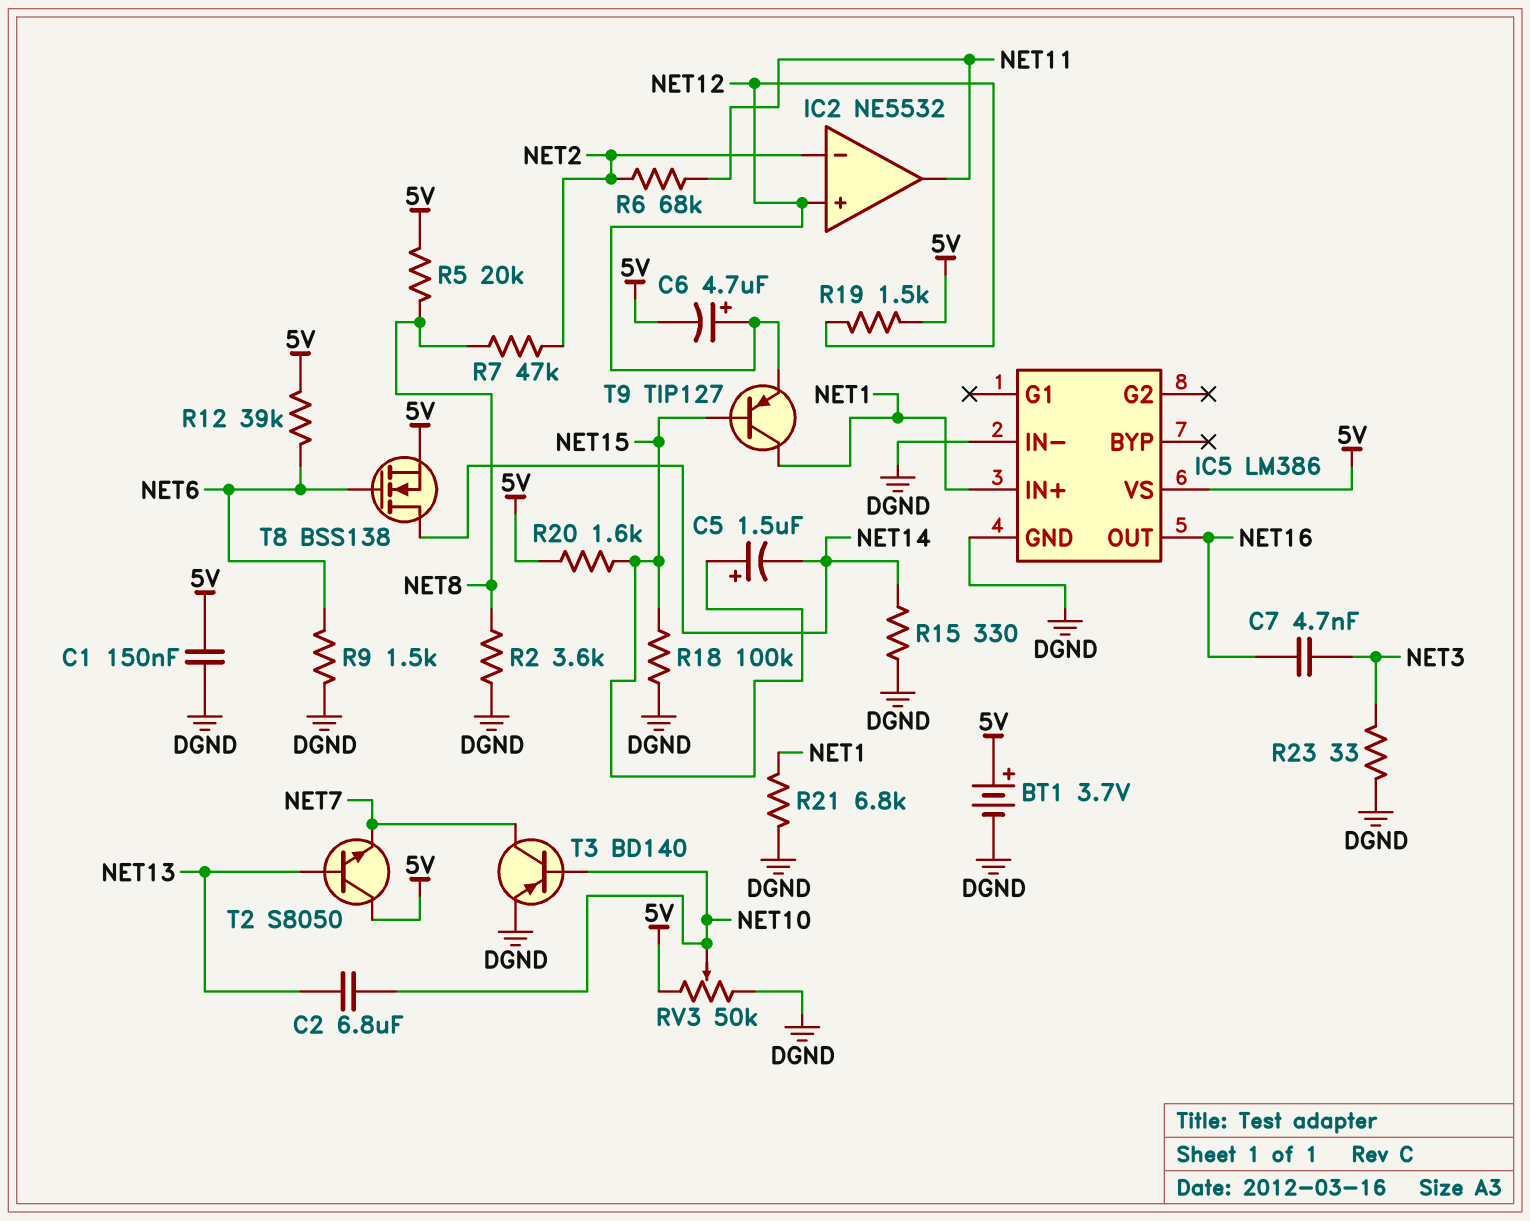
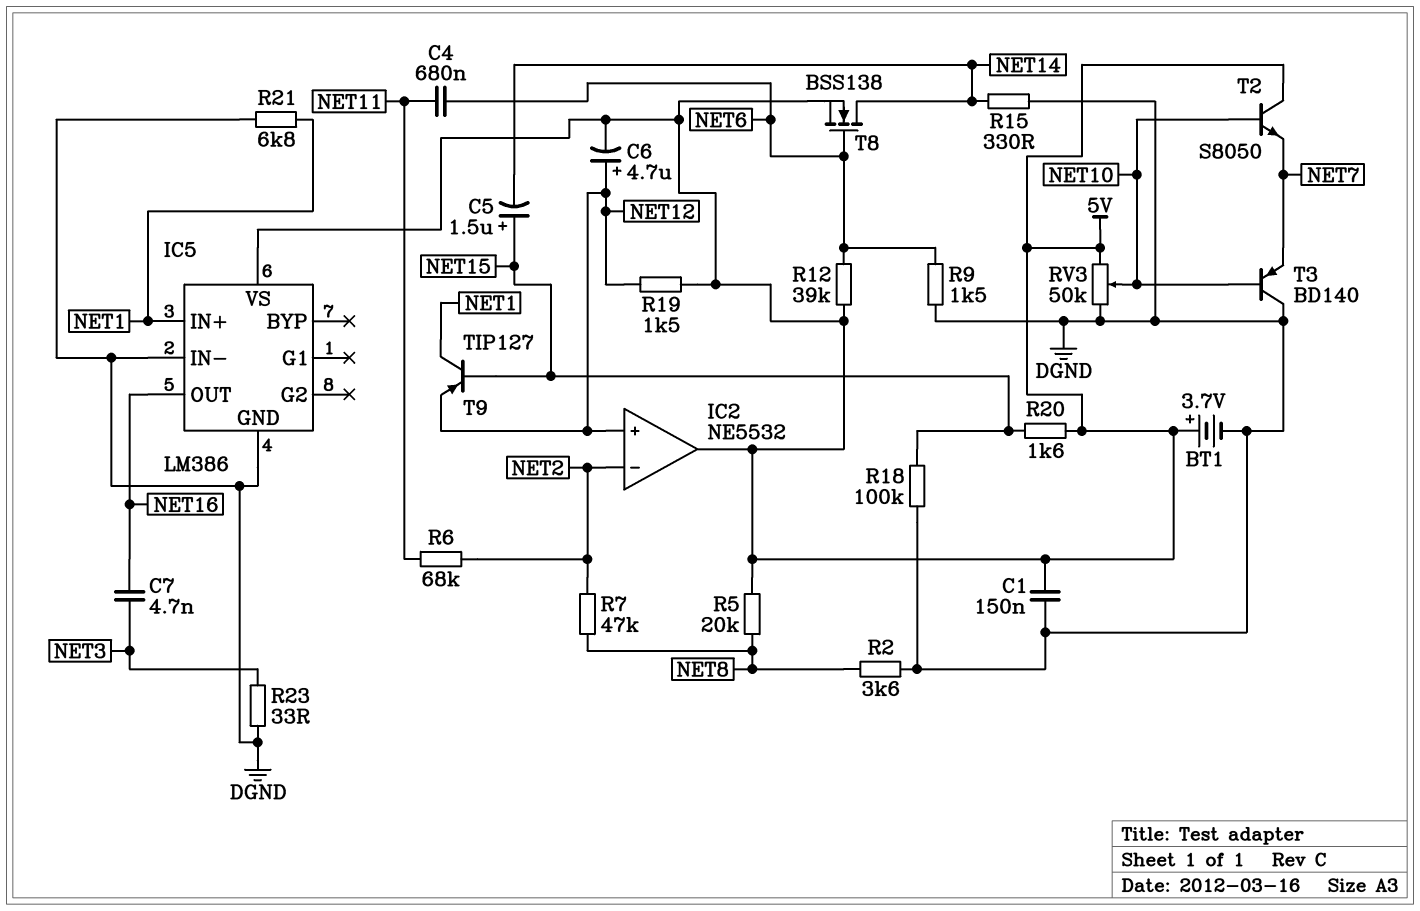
C2: 6.8uF (NET10, NET13) -> none
C4: none -> 680nF (NET6, NET11)
IC2 pin out: NET11 -> 5V
T2: NPN S8050 (B NET13, C 5V, E NET7) -> NPN S8050 (B NET10, C 5V, E NET7)
T3: PNP BD140 (B NET10, C NET7, E DGND) -> PNP BD140 (B NET10, C DGND, E NET7)

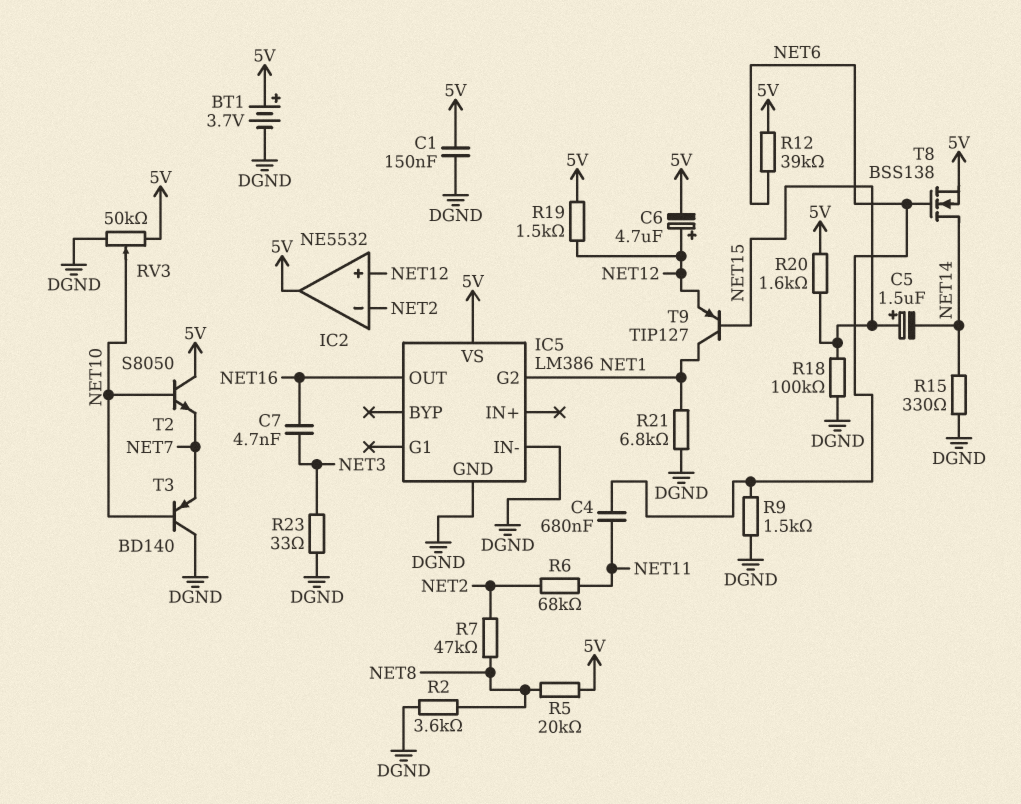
IC5 pin G2: none -> NET1
IC5 pin IN+: NET1 -> none

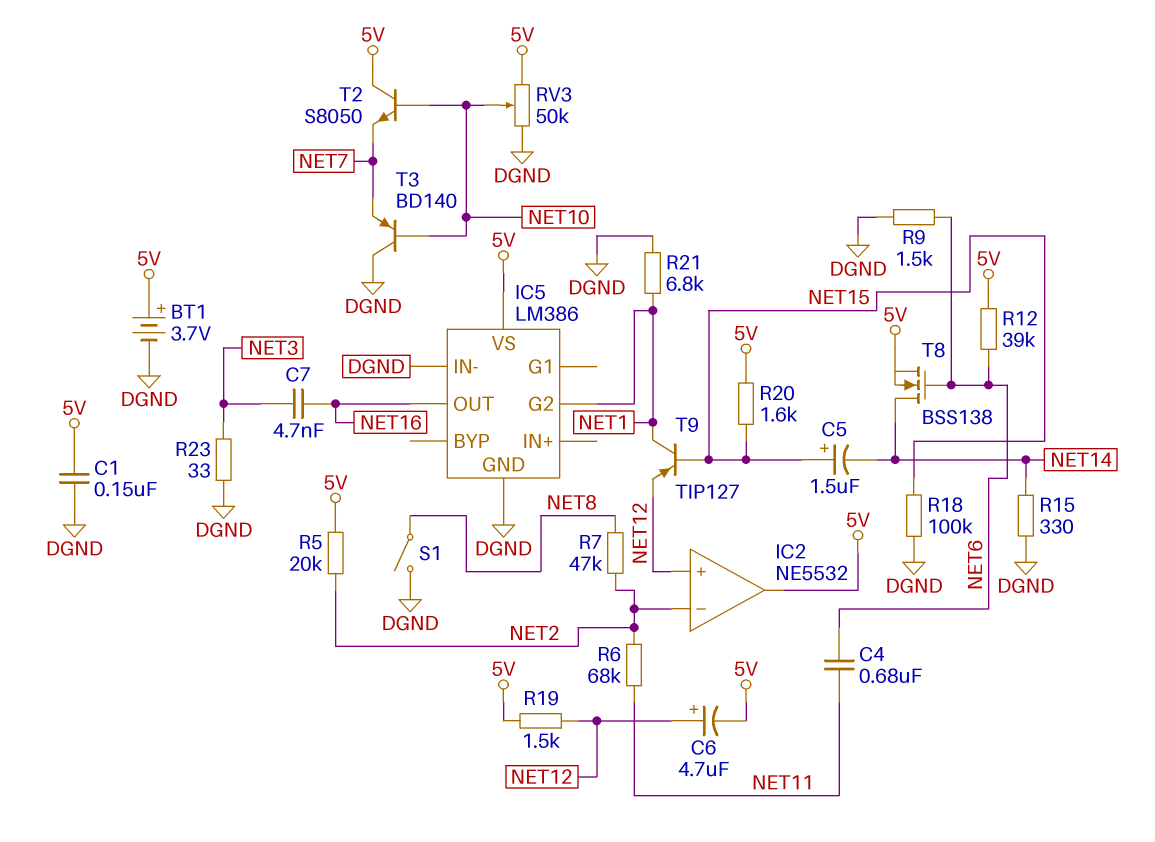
R2: 3.6k (DGND, NET8) -> none
R5: 20k (5V, NET8) -> 20k (5V, NET2)
S1: none -> switch (DGND, NET8)

